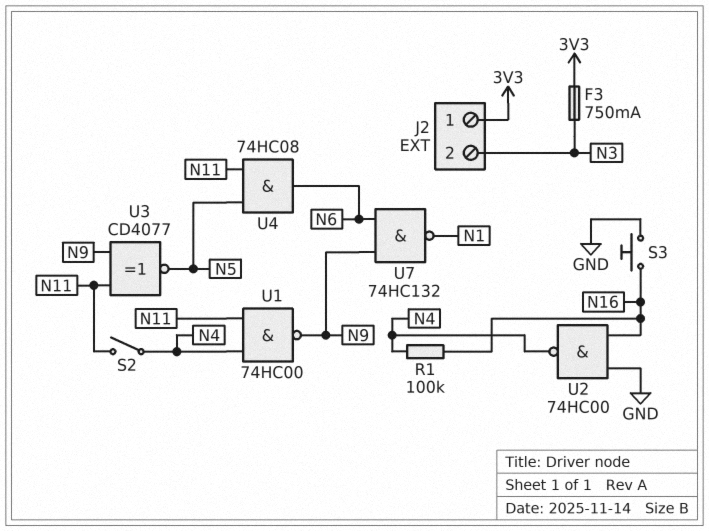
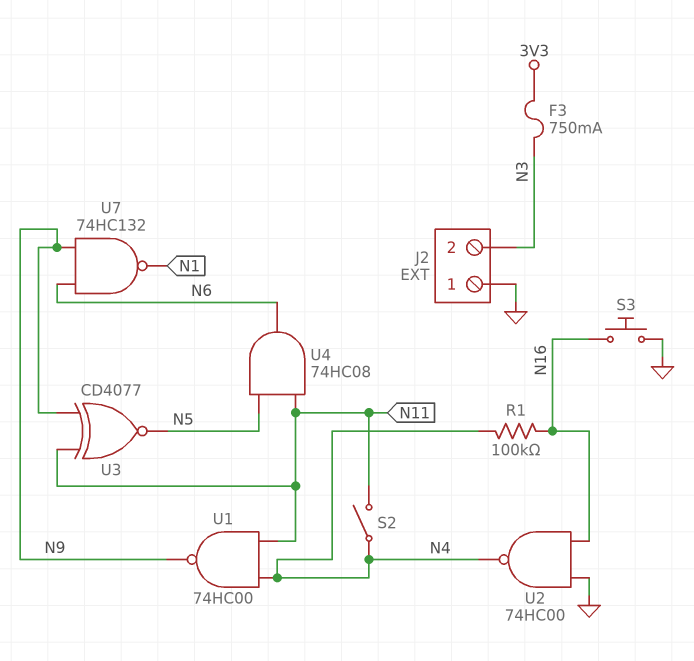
J2 pin 1: 3V3 -> GND

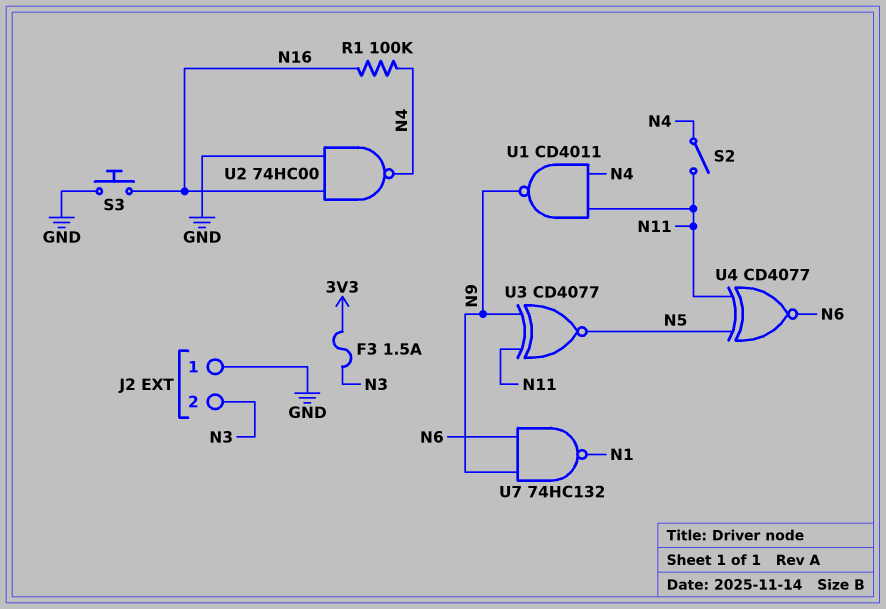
F3: 750mA (3V3, N3) -> 1.5A (3V3, N3)
U1: NAND 74HC00 (in N4, in N11, out N9) -> NAND CD4011 (in N4, in N11, out N9)
U4: AND 74HC08 (in N5, in N11, out N6) -> XNOR CD4077 (in N5, in N11, out N6)

